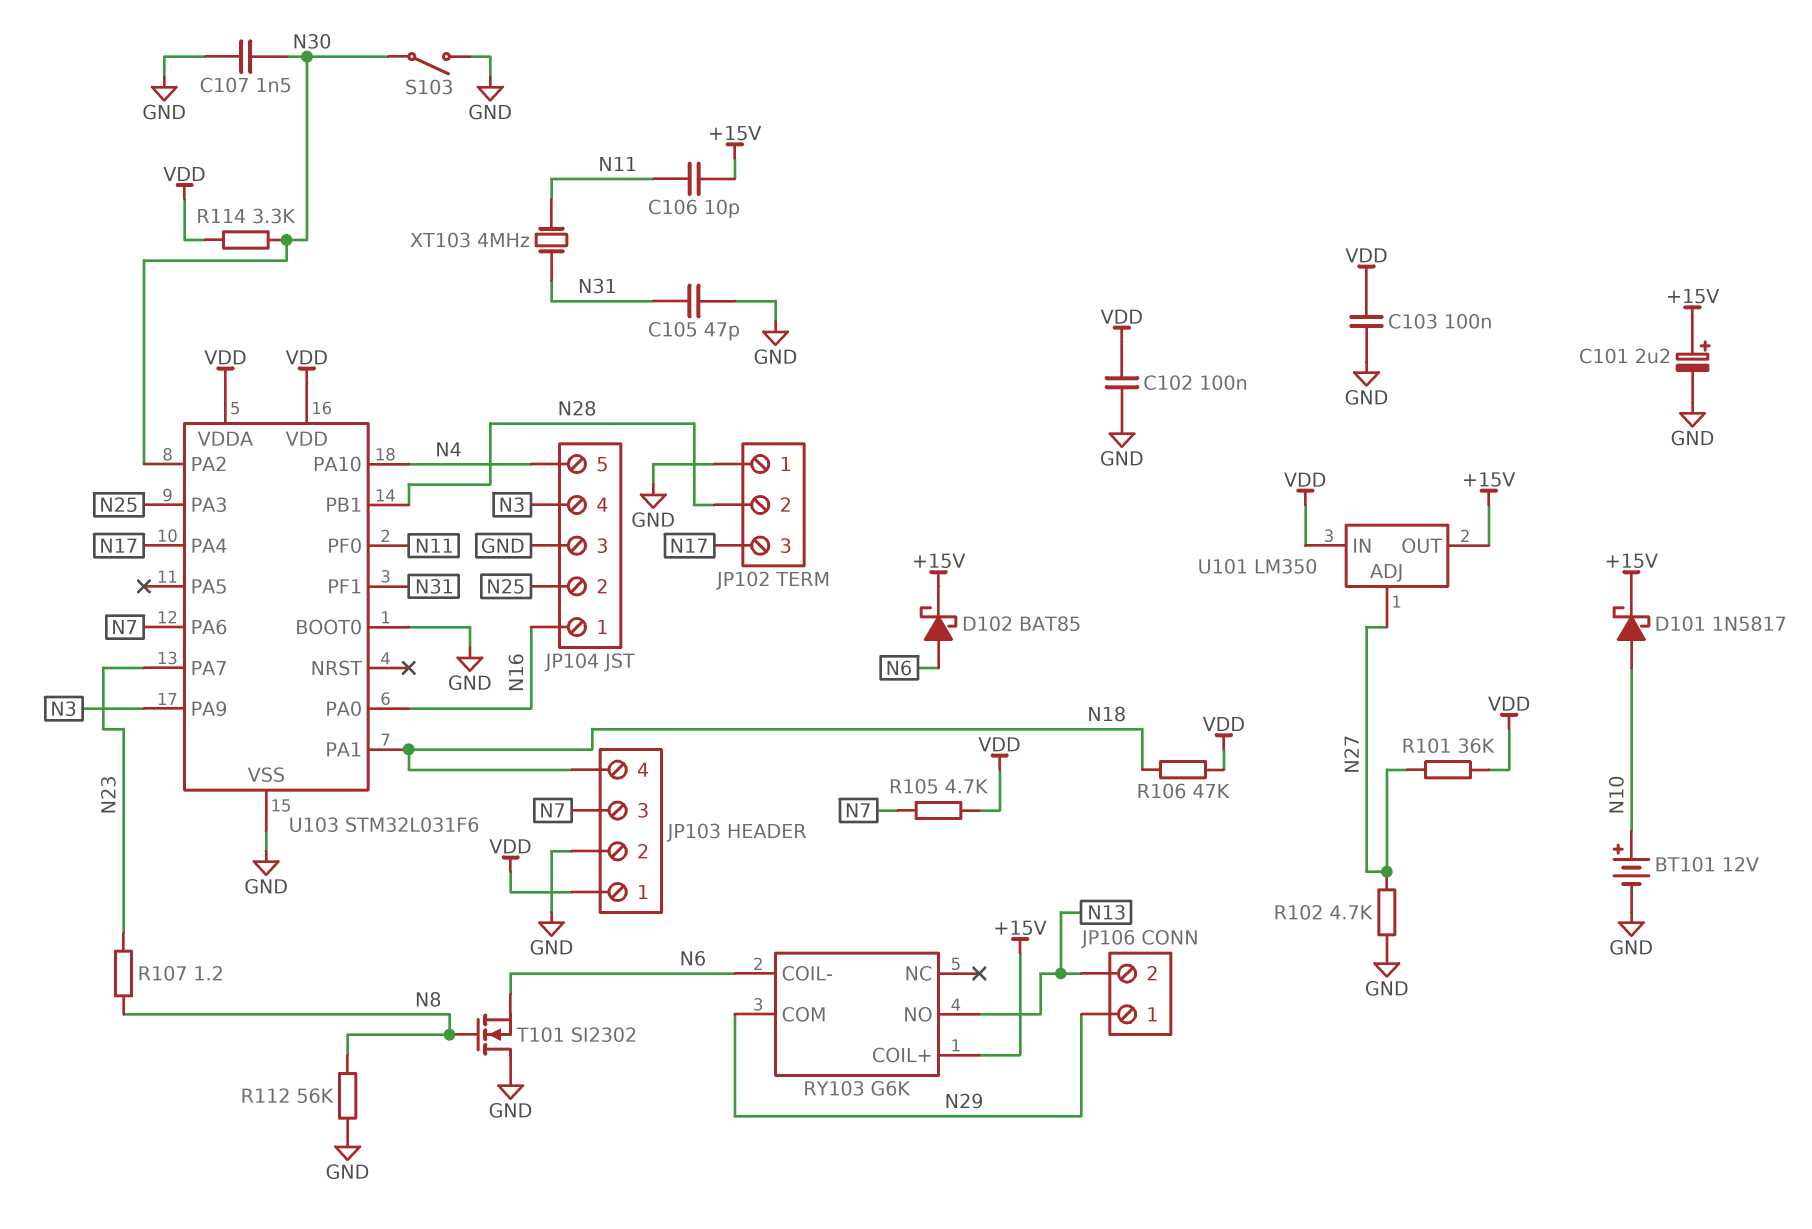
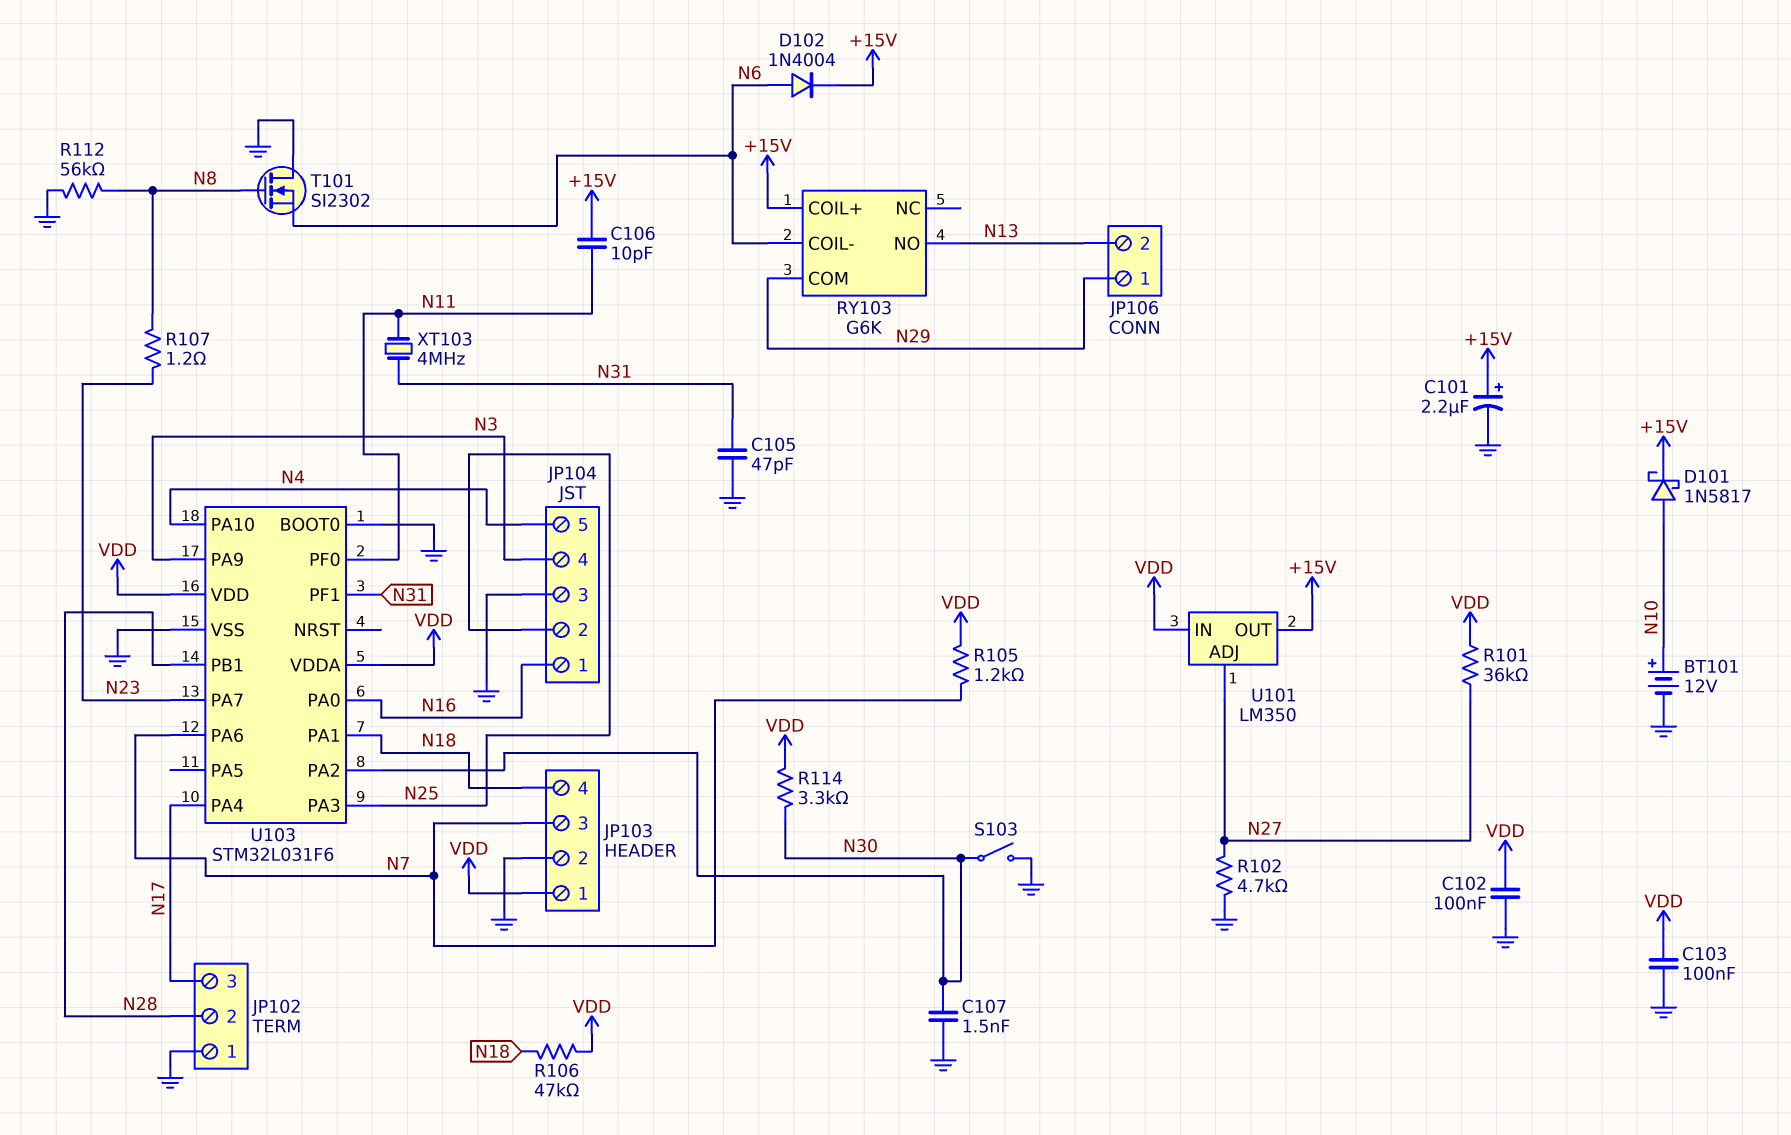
D102: schottky BAT85 (A N6, K +15V) -> diode 1N4004 (A N6, K +15V)
R105: 4.7k (N7, VDD) -> 1.2k (N7, VDD)

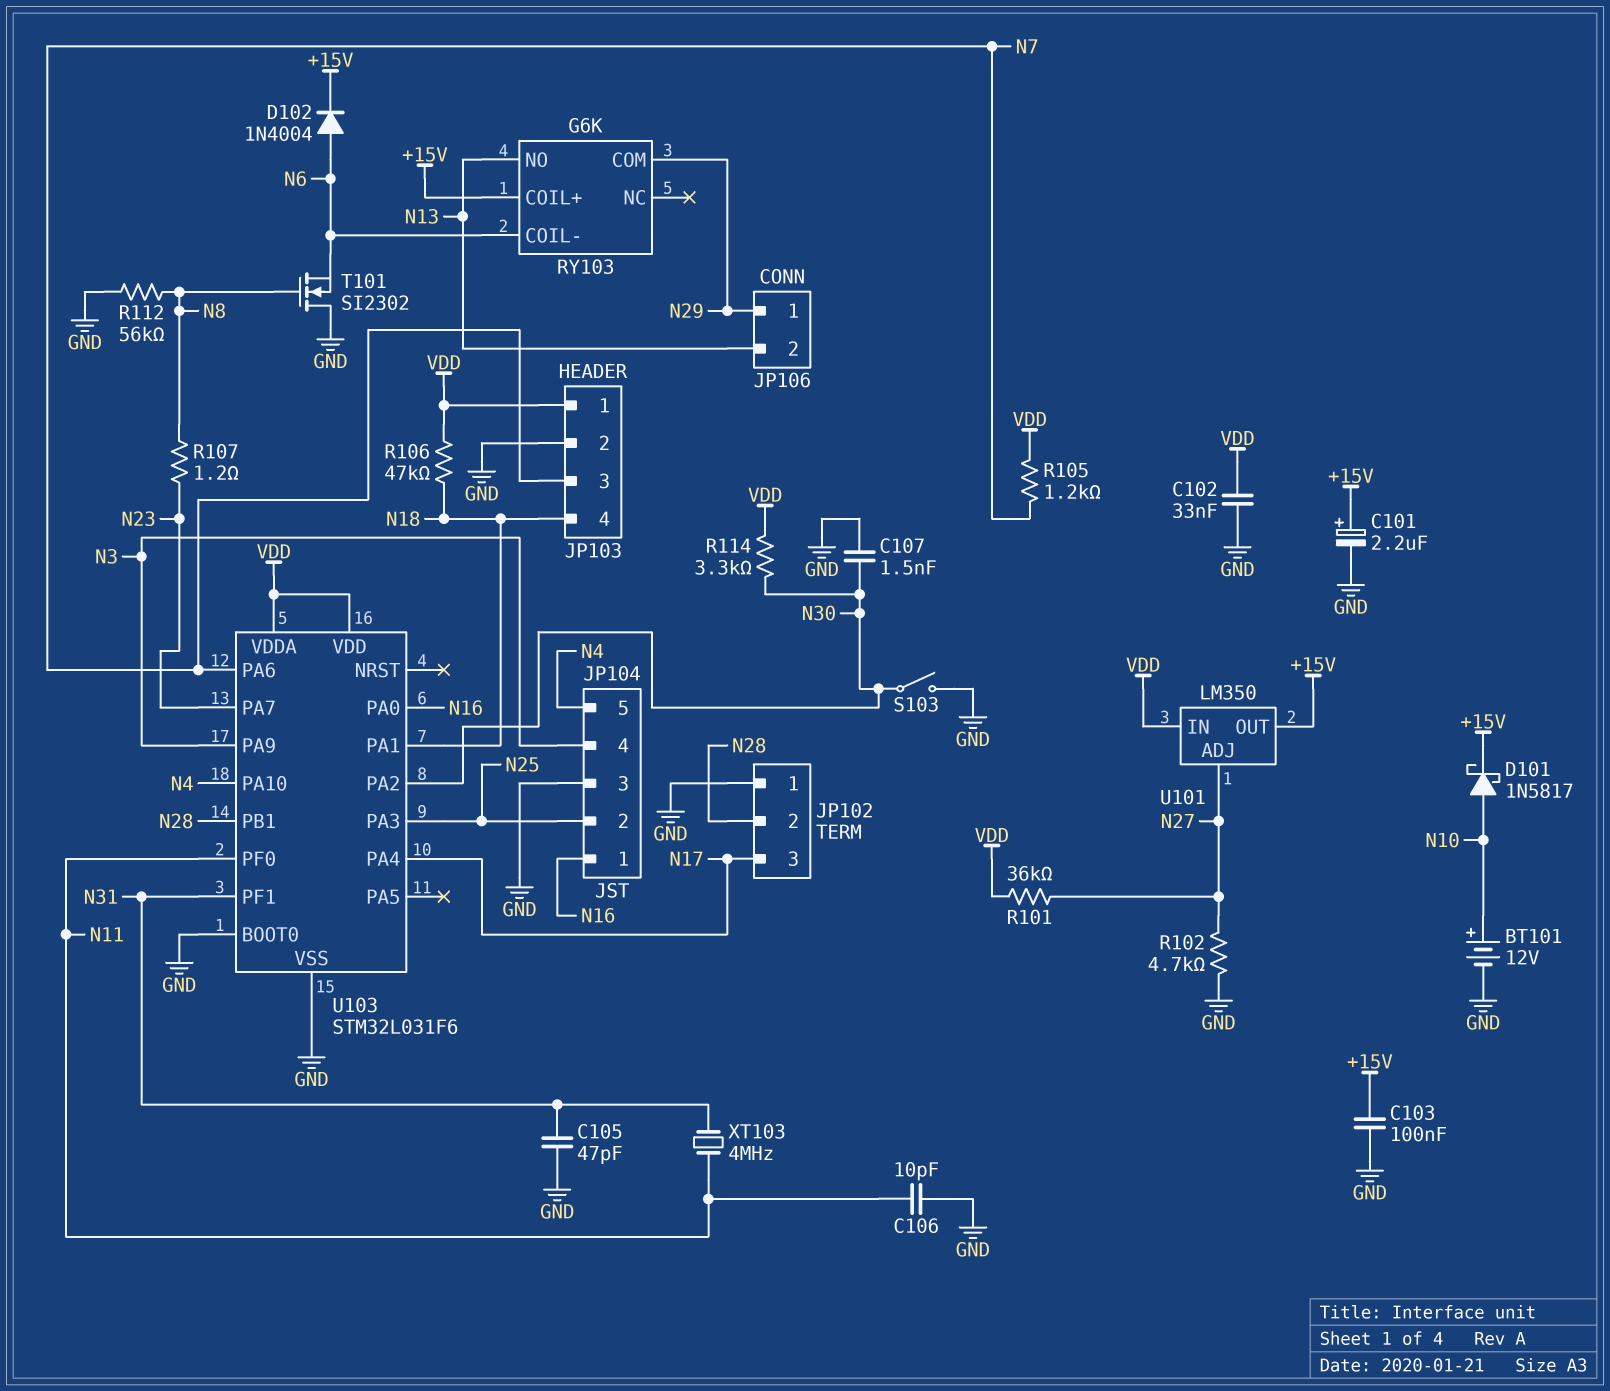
C102: 100nF (GND, VDD) -> 33nF (GND, VDD)
C103: 100nF (GND, VDD) -> 100nF (+15V, GND)
C106: 10pF (+15V, N11) -> 10pF (GND, N11)

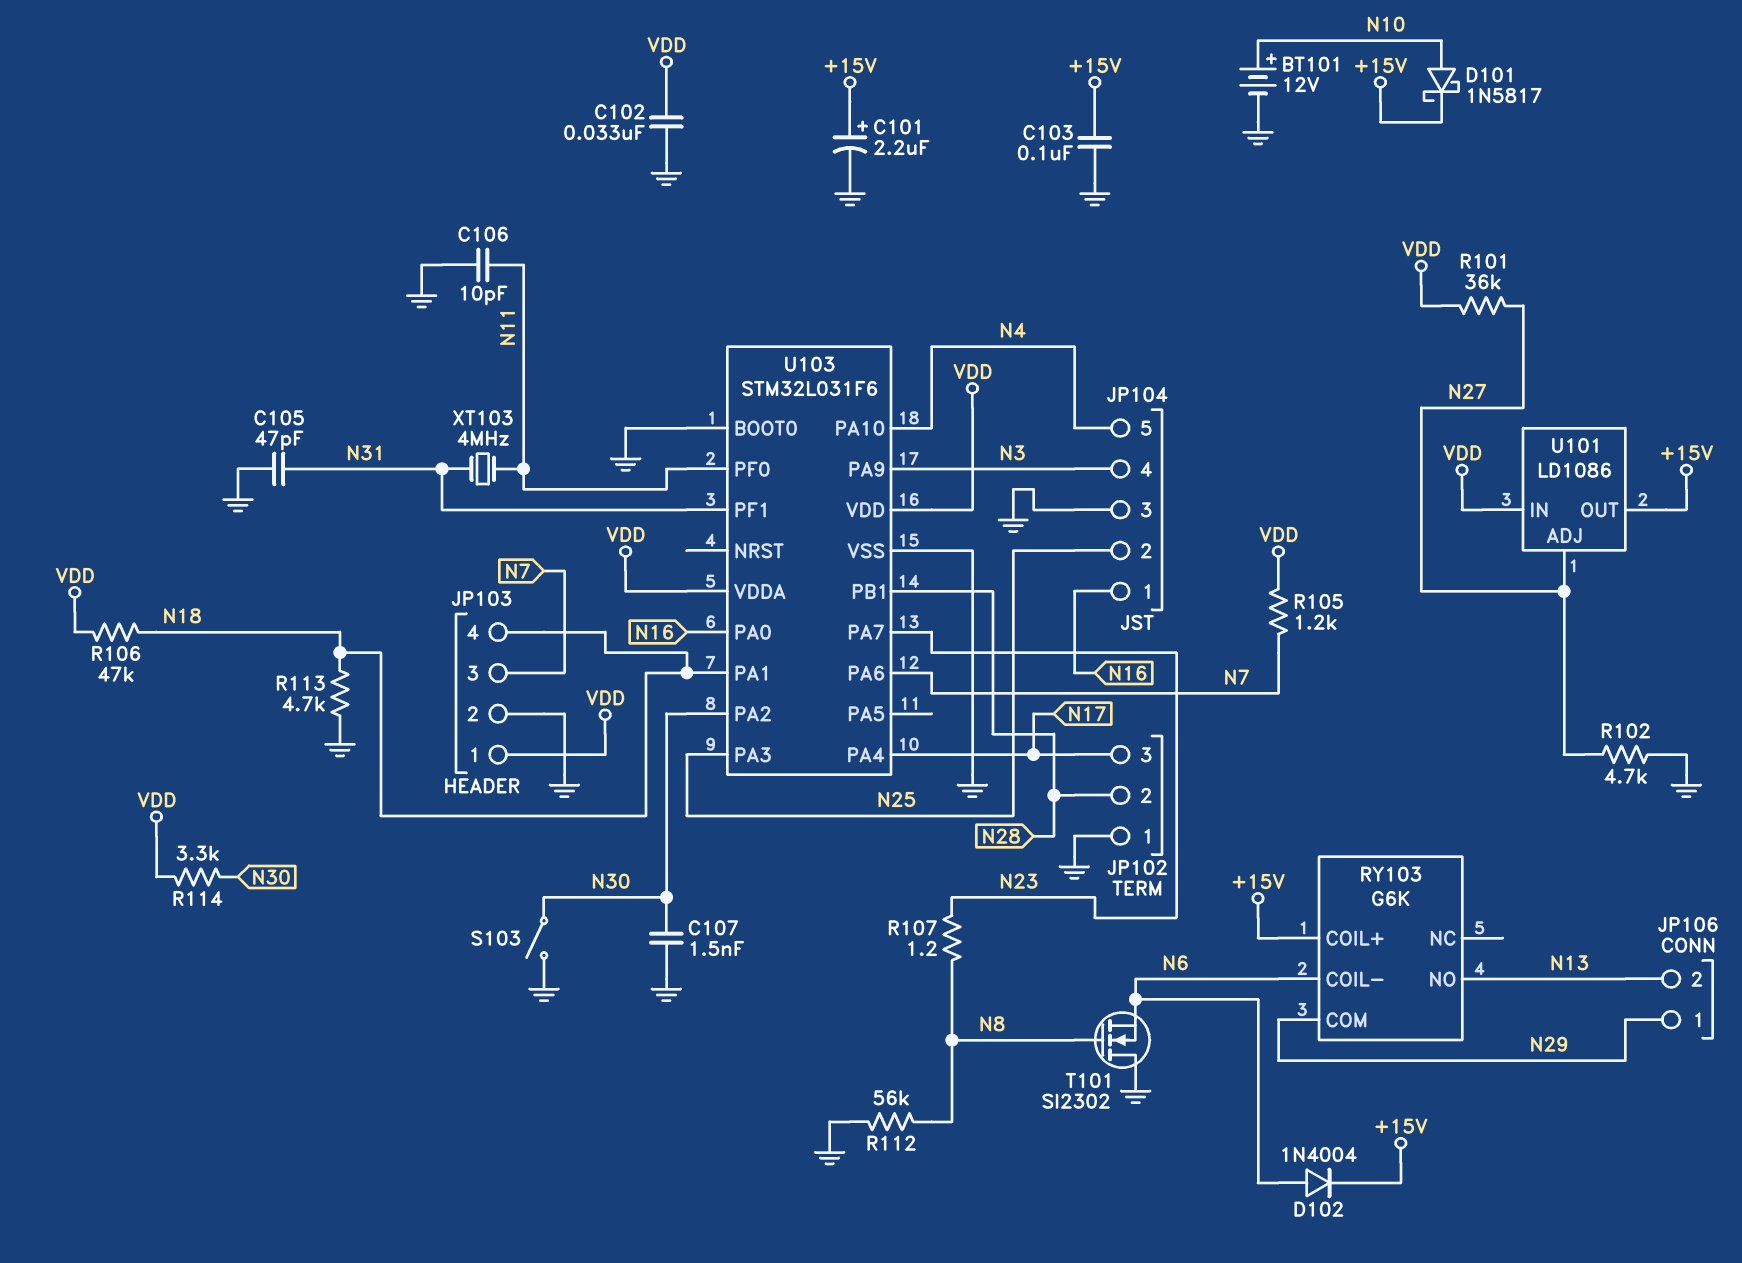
R113: none -> 4.7k (GND, N18)
U101: LM350 -> LD1086

